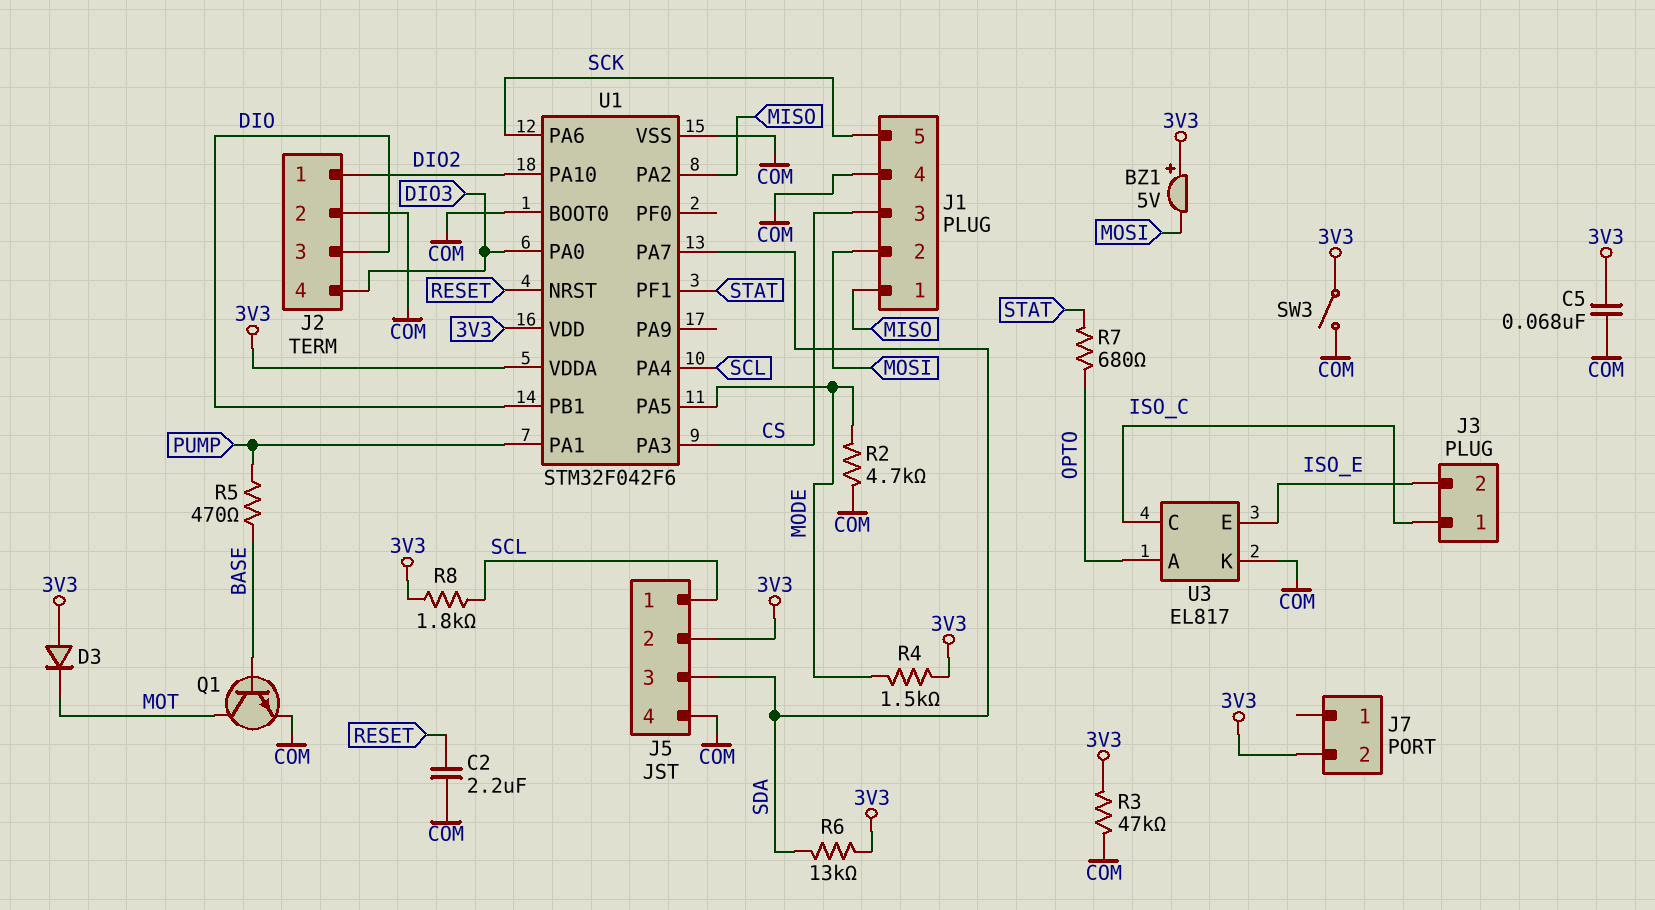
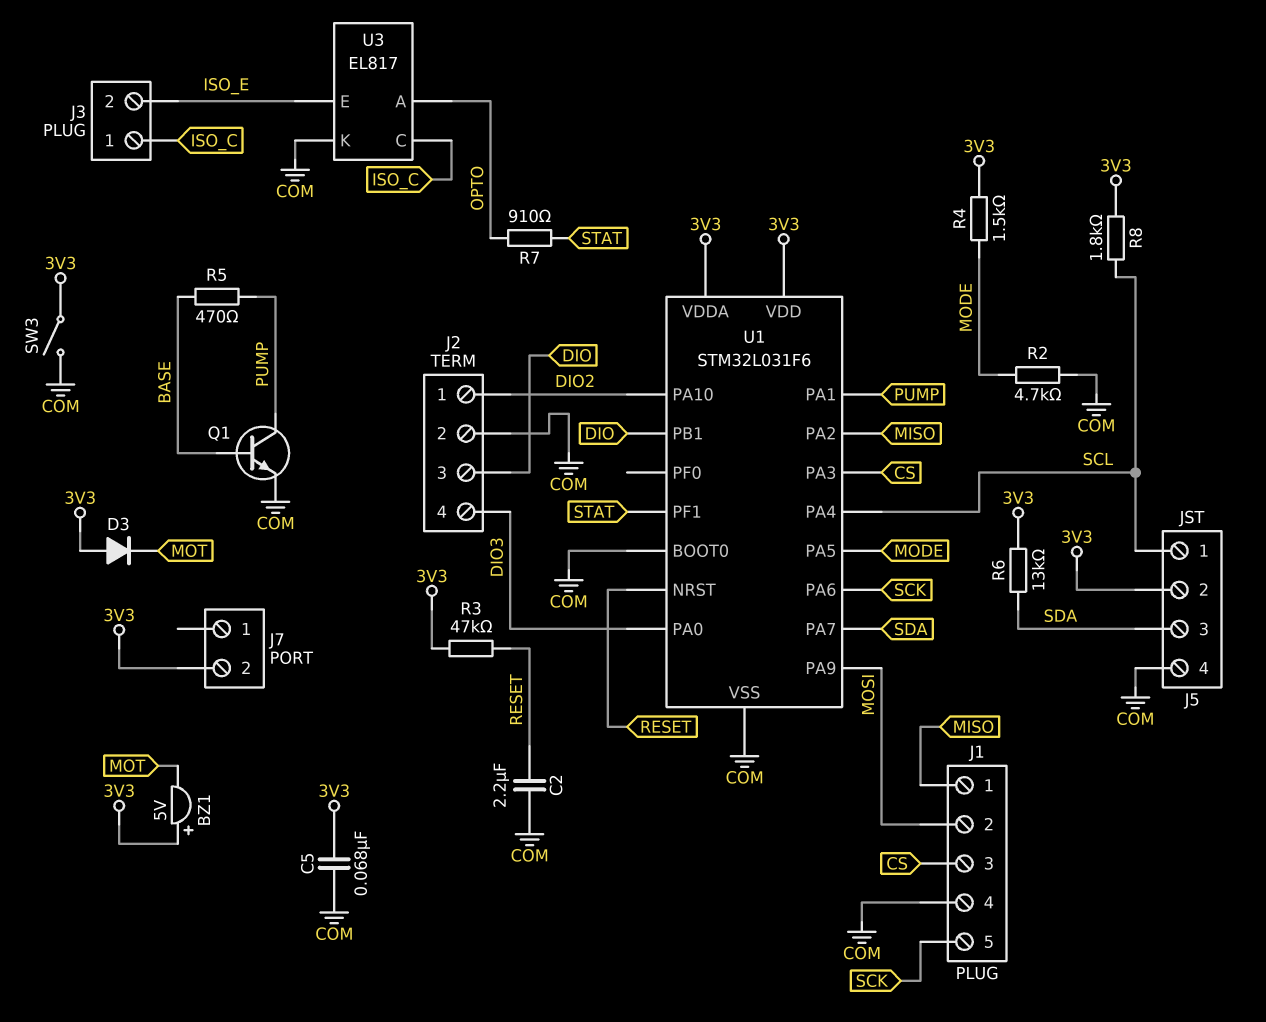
BZ1: buzzer 5V (plus 3V3, minus MOSI) -> buzzer 5V (plus 3V3, minus MOT)
Q1: NPN (B BASE, C MOT, E COM) -> NPN (B BASE, C PUMP, E COM)
R3: 47k (3V3, COM) -> 47k (3V3, RESET)
R7: 680 (OPTO, STAT) -> 910 (OPTO, STAT)
U1: STM32F042F6 -> STM32L031F6
U1 pin PA9: none -> MOSI

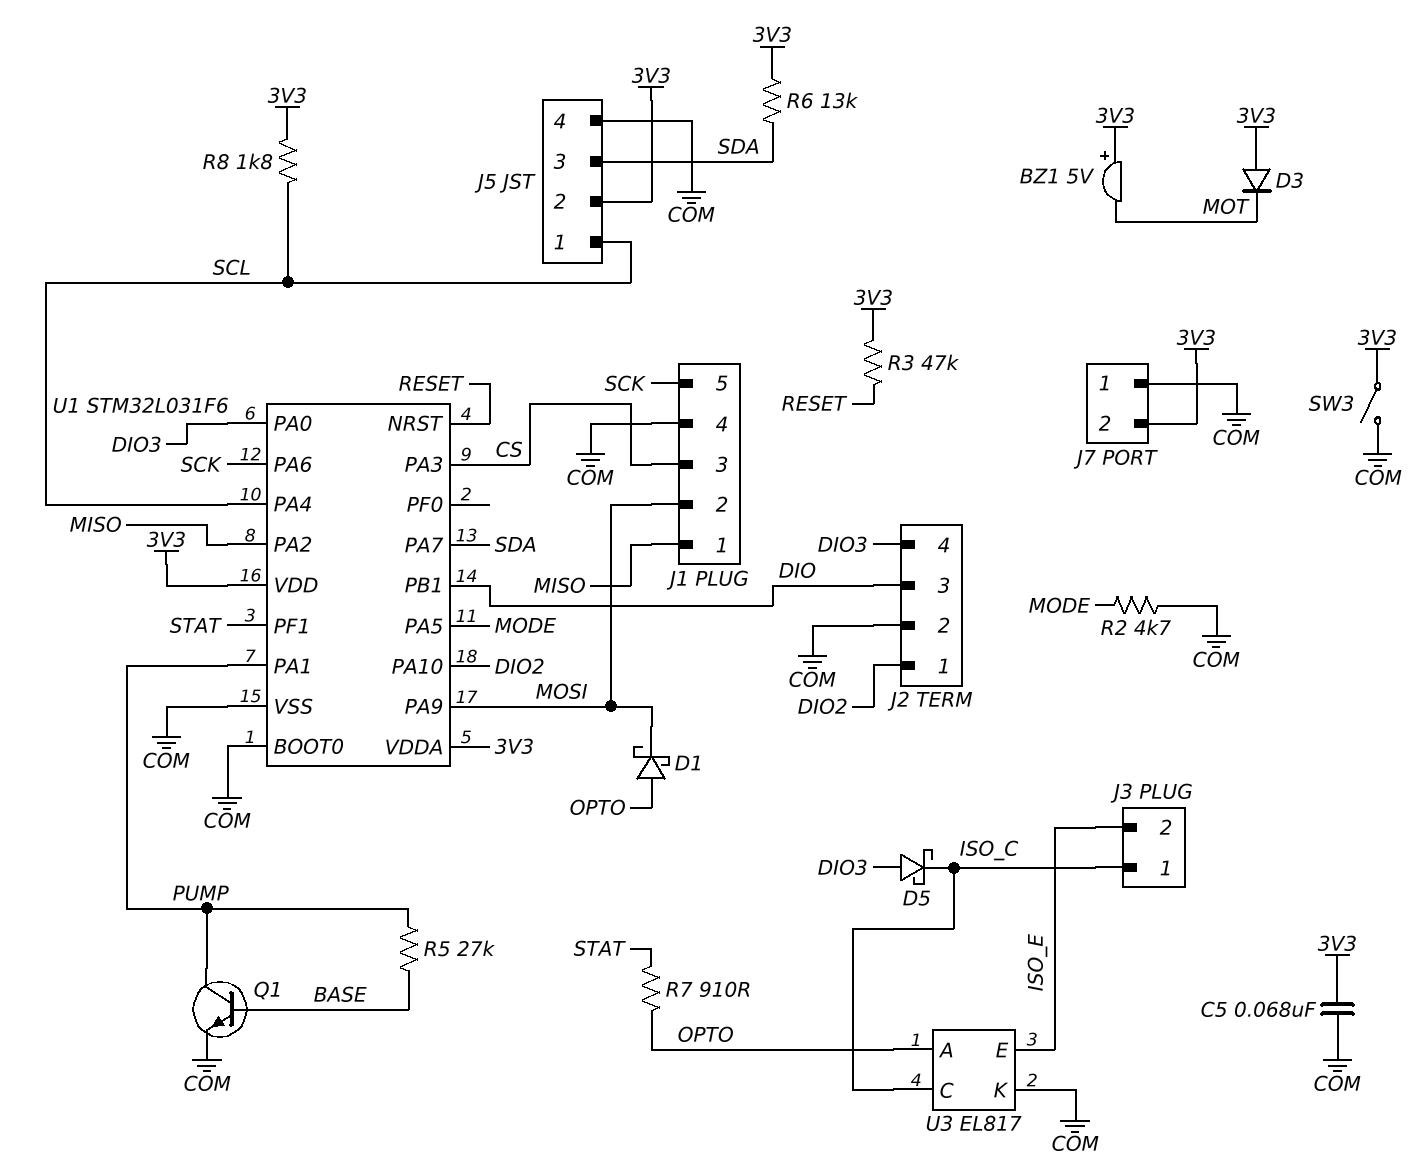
C2: 2.2uF (COM, RESET) -> none
D1: none -> schottky (A OPTO, K MOSI)
D5: none -> schottky (A DIO3, K ISO_C)
J7 pin 1: none -> COM
R4: 1.5k (3V3, MODE) -> none
R5: 470 (BASE, PUMP) -> 27k (BASE, PUMP)

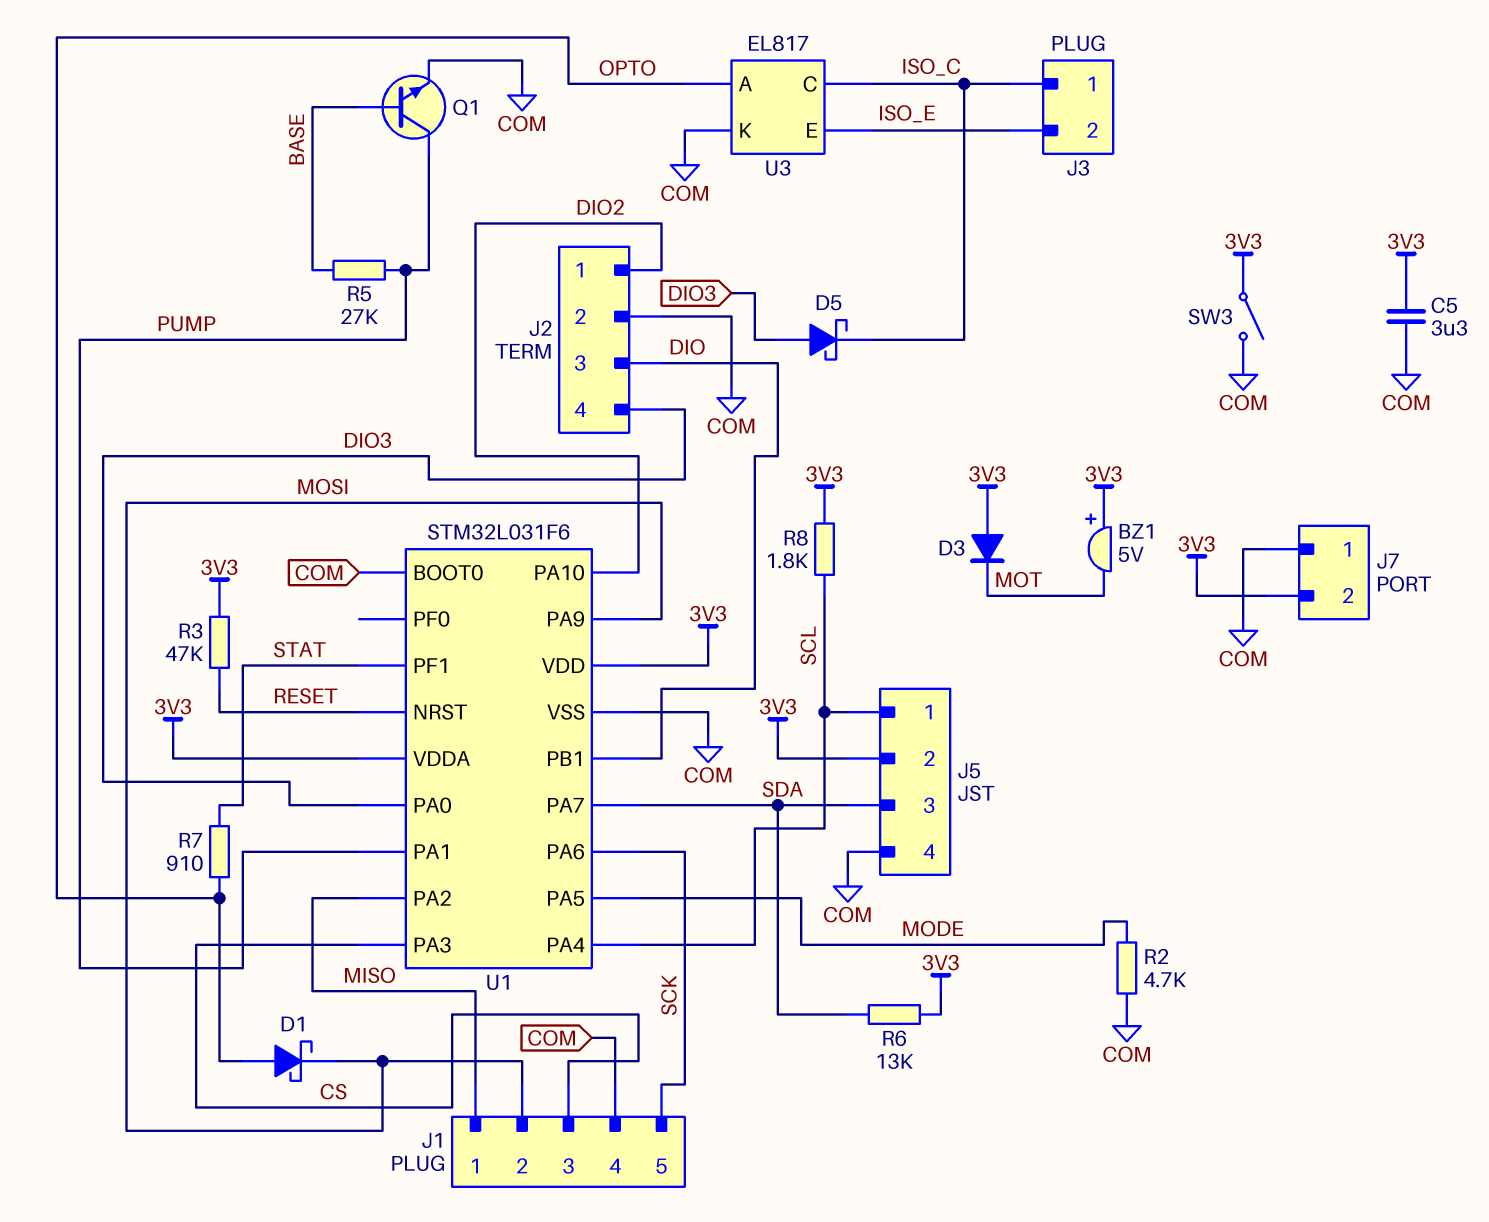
C5: 68nF (3V3, COM) -> 3.3uF (3V3, COM)

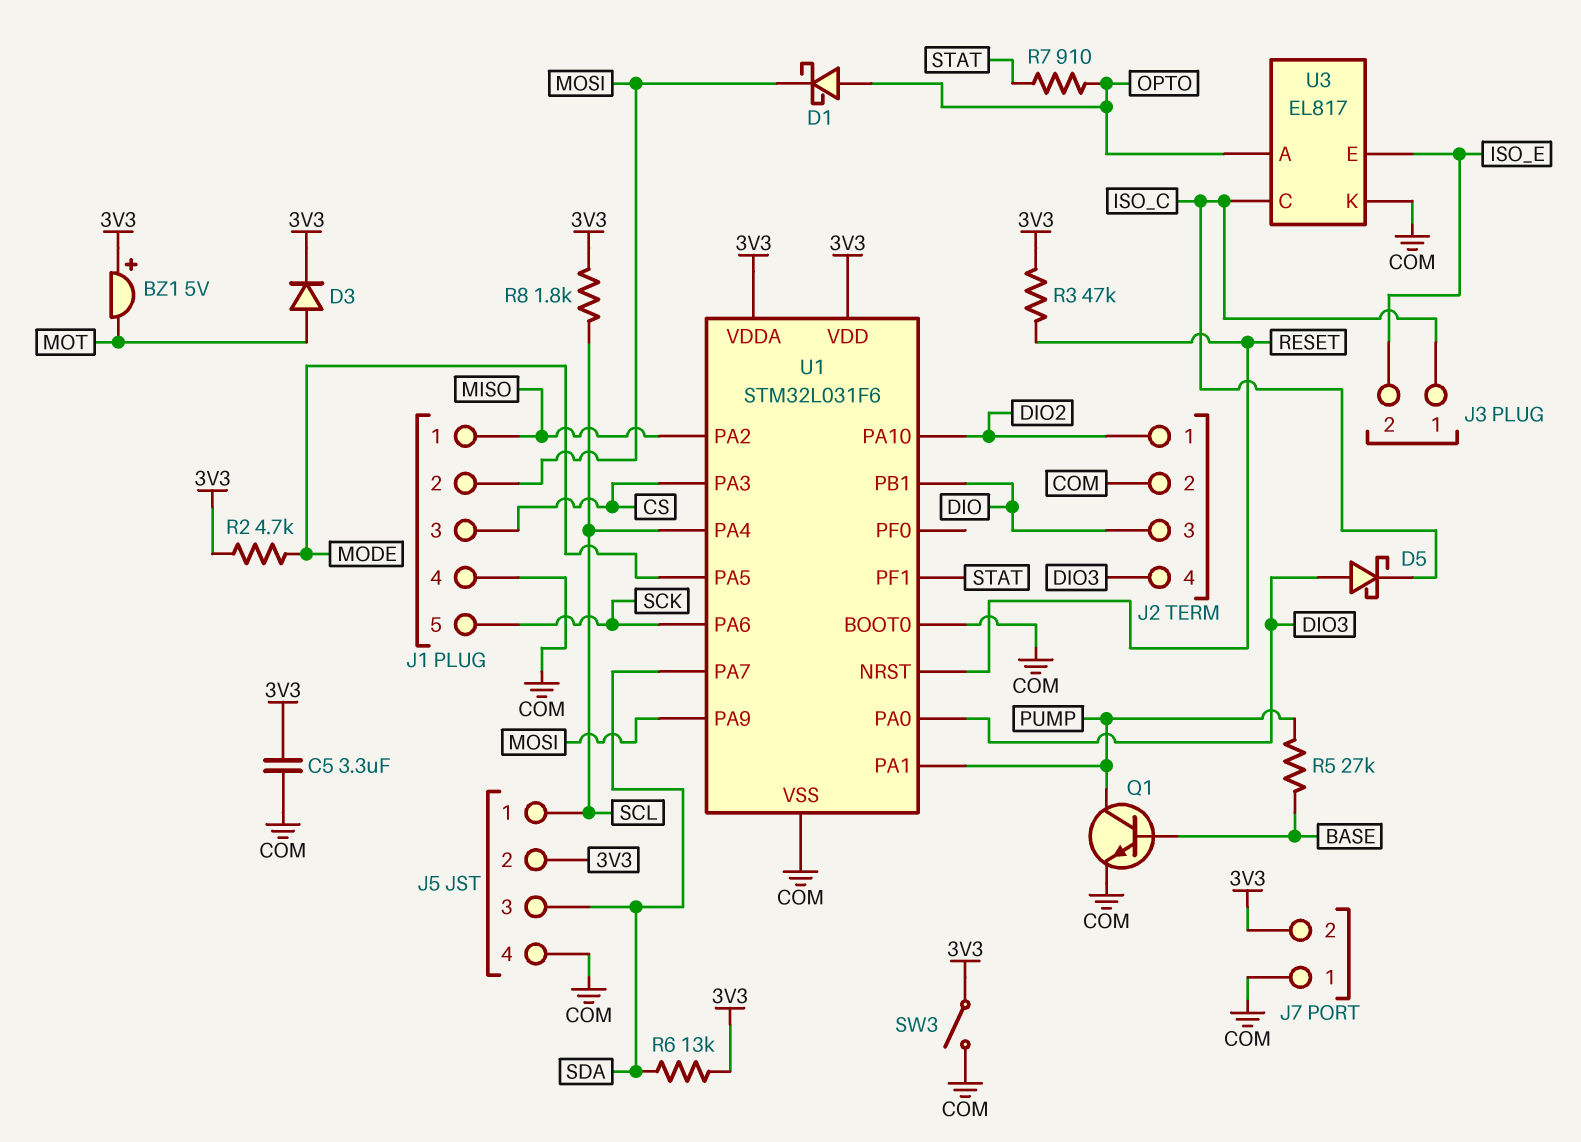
D3: diode (A 3V3, K MOT) -> diode (A MOT, K 3V3)
R2: 4.7k (COM, MODE) -> 4.7k (3V3, MODE)

